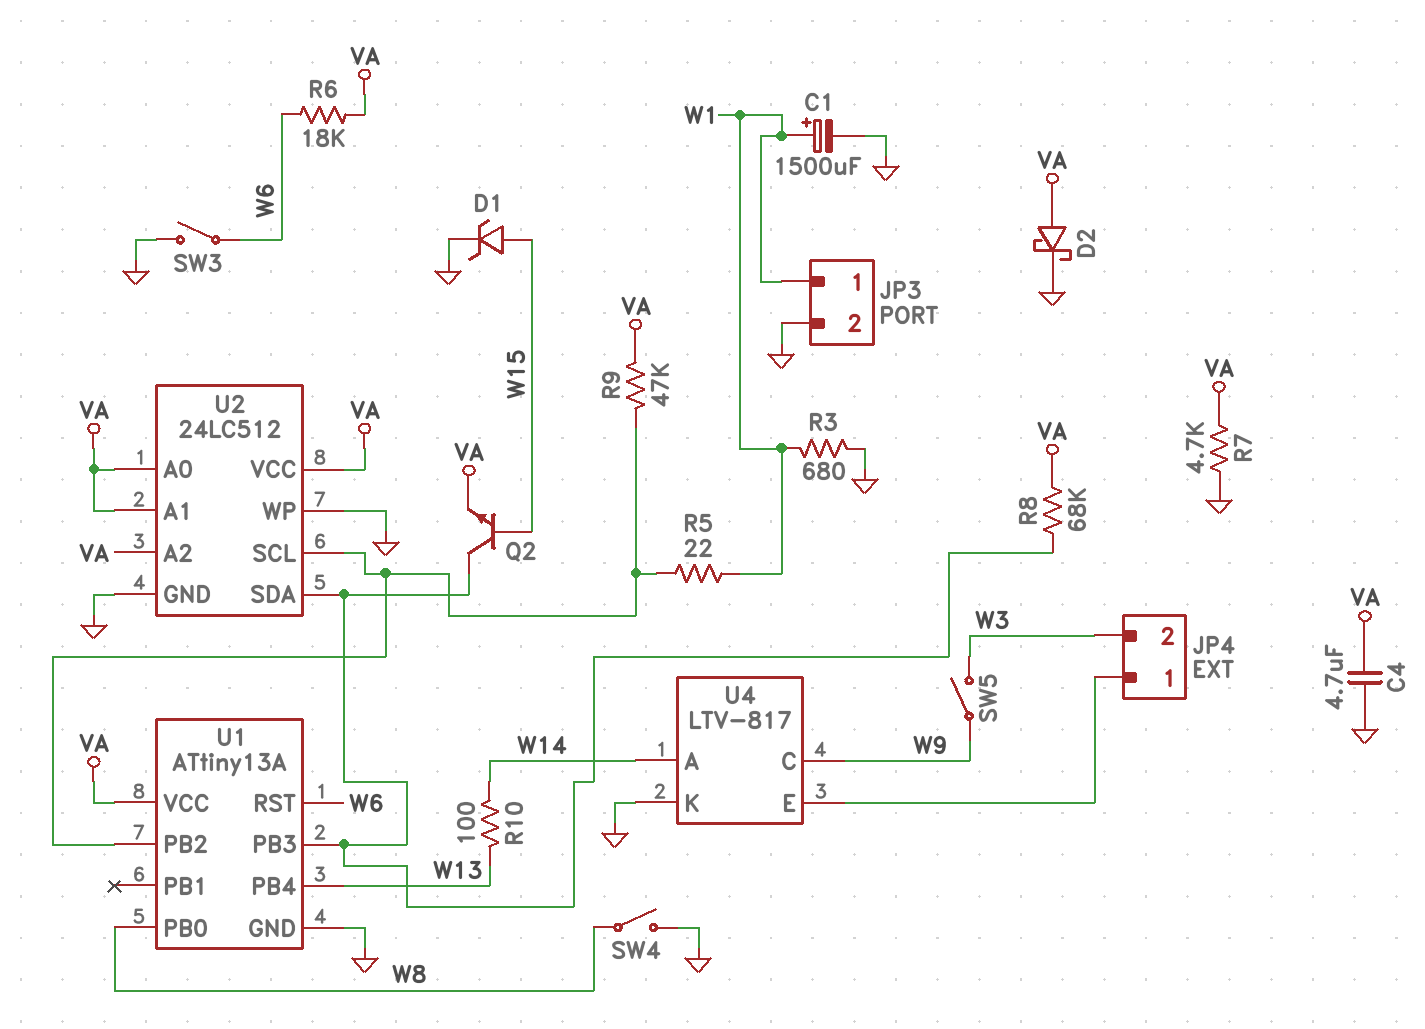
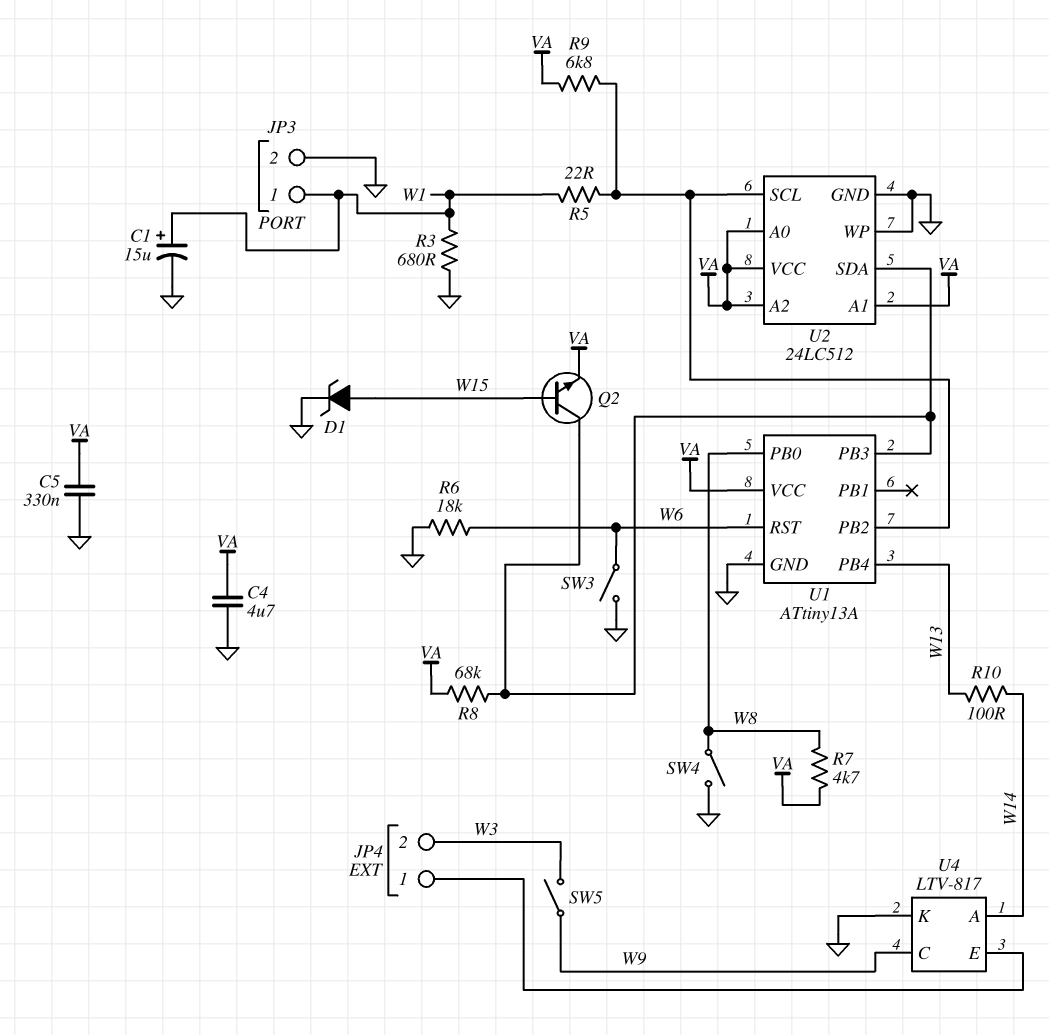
C1: 1500uF (plus W1, minus GND) -> 15uF (plus W1, minus GND)
C5: none -> 330nF (GND, VA)
D2: schottky (A VA, K GND) -> none
R6: 18k (VA, W6) -> 18k (GND, W6)
R7: 4.7k (GND, VA) -> 4.7k (VA, W8)
R9: 47k (U1/PB2, VA) -> 6.8k (U1/PB2, VA)

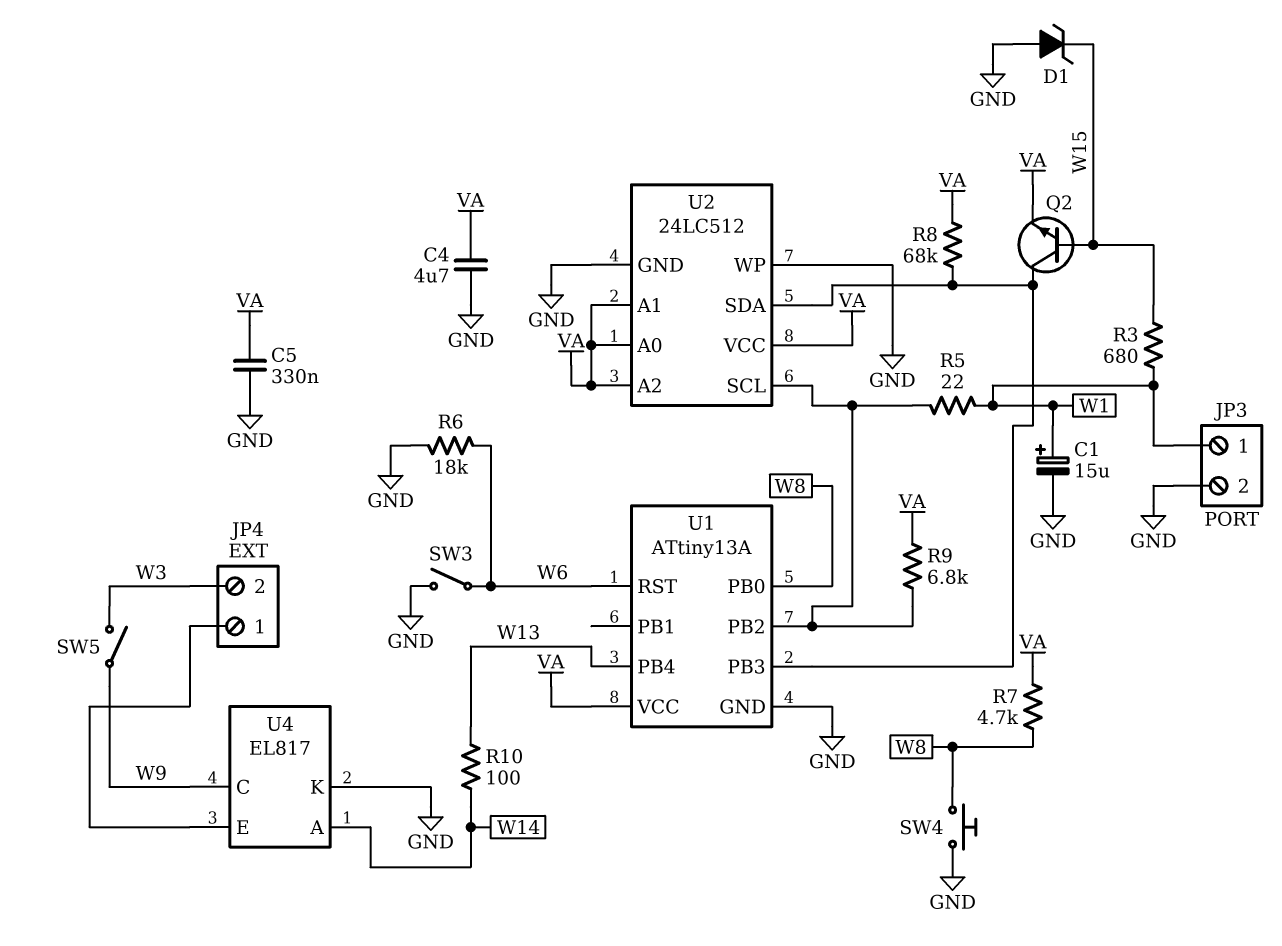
D1: zener (A W15, K GND) -> zener (A GND, K W15)
R3: 680 (GND, W1) -> 680 (W1, W15)
SW4: switch (GND, W8) -> button (GND, W8)
U4: LTV-817 -> EL817

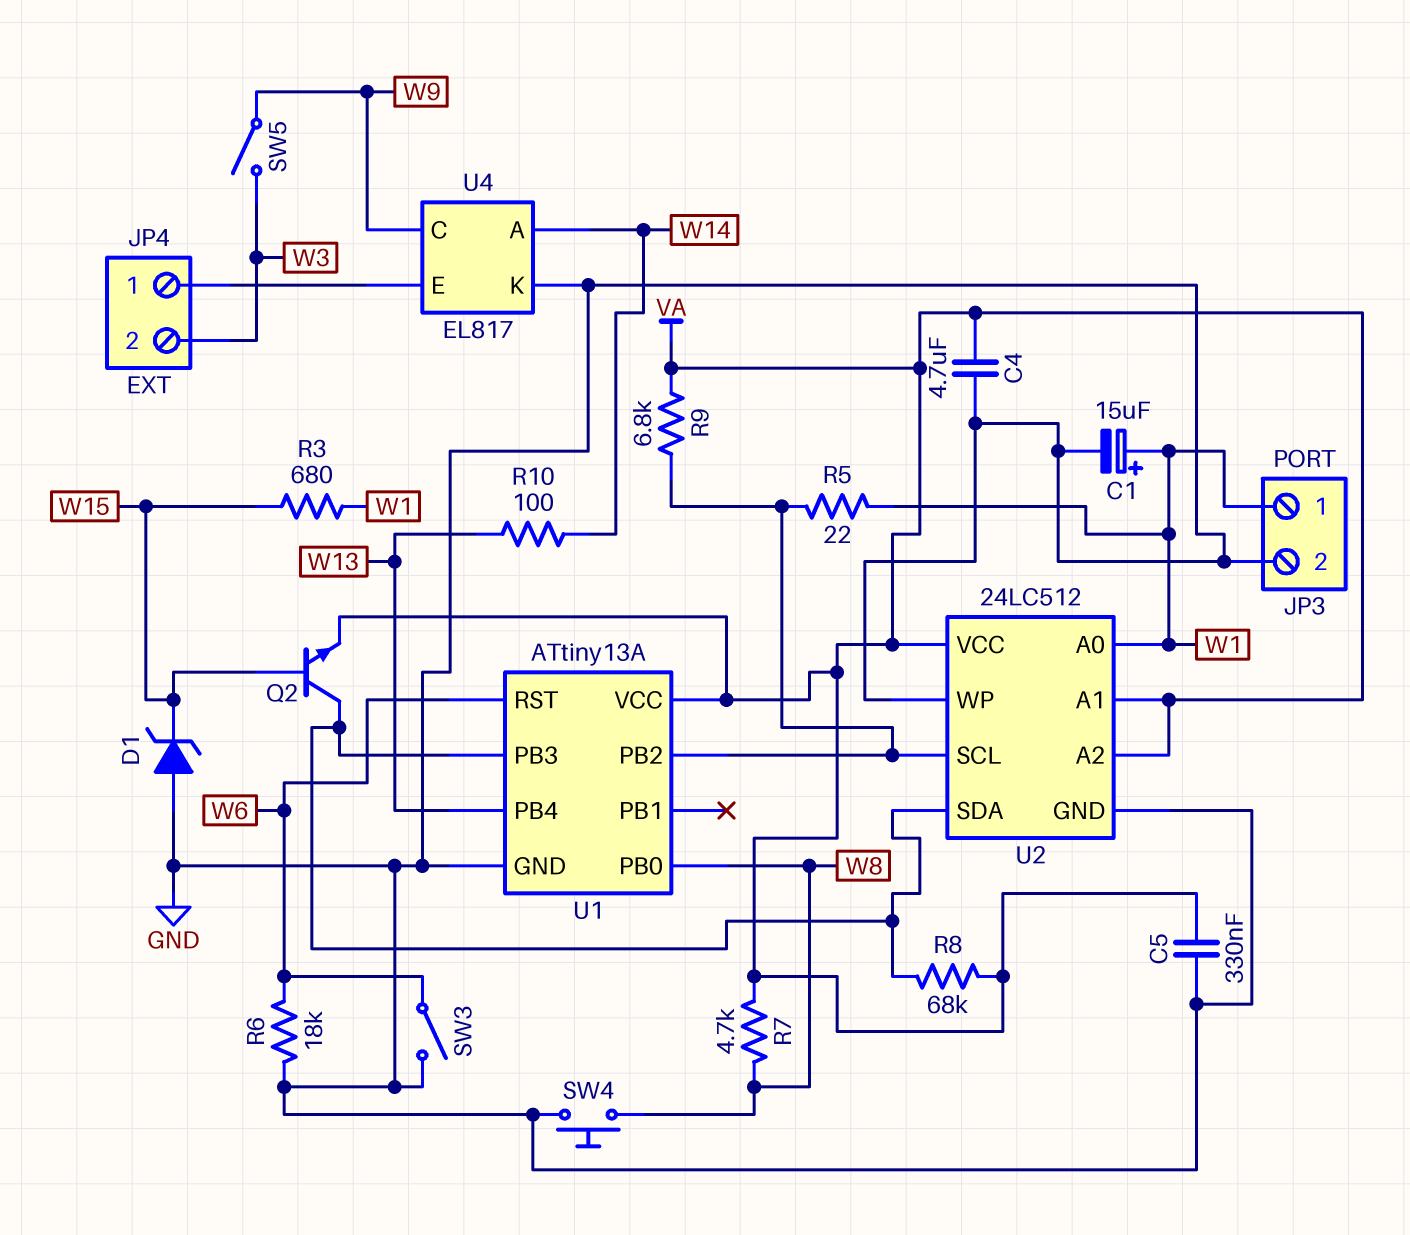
U2 pin A0: VA -> W1

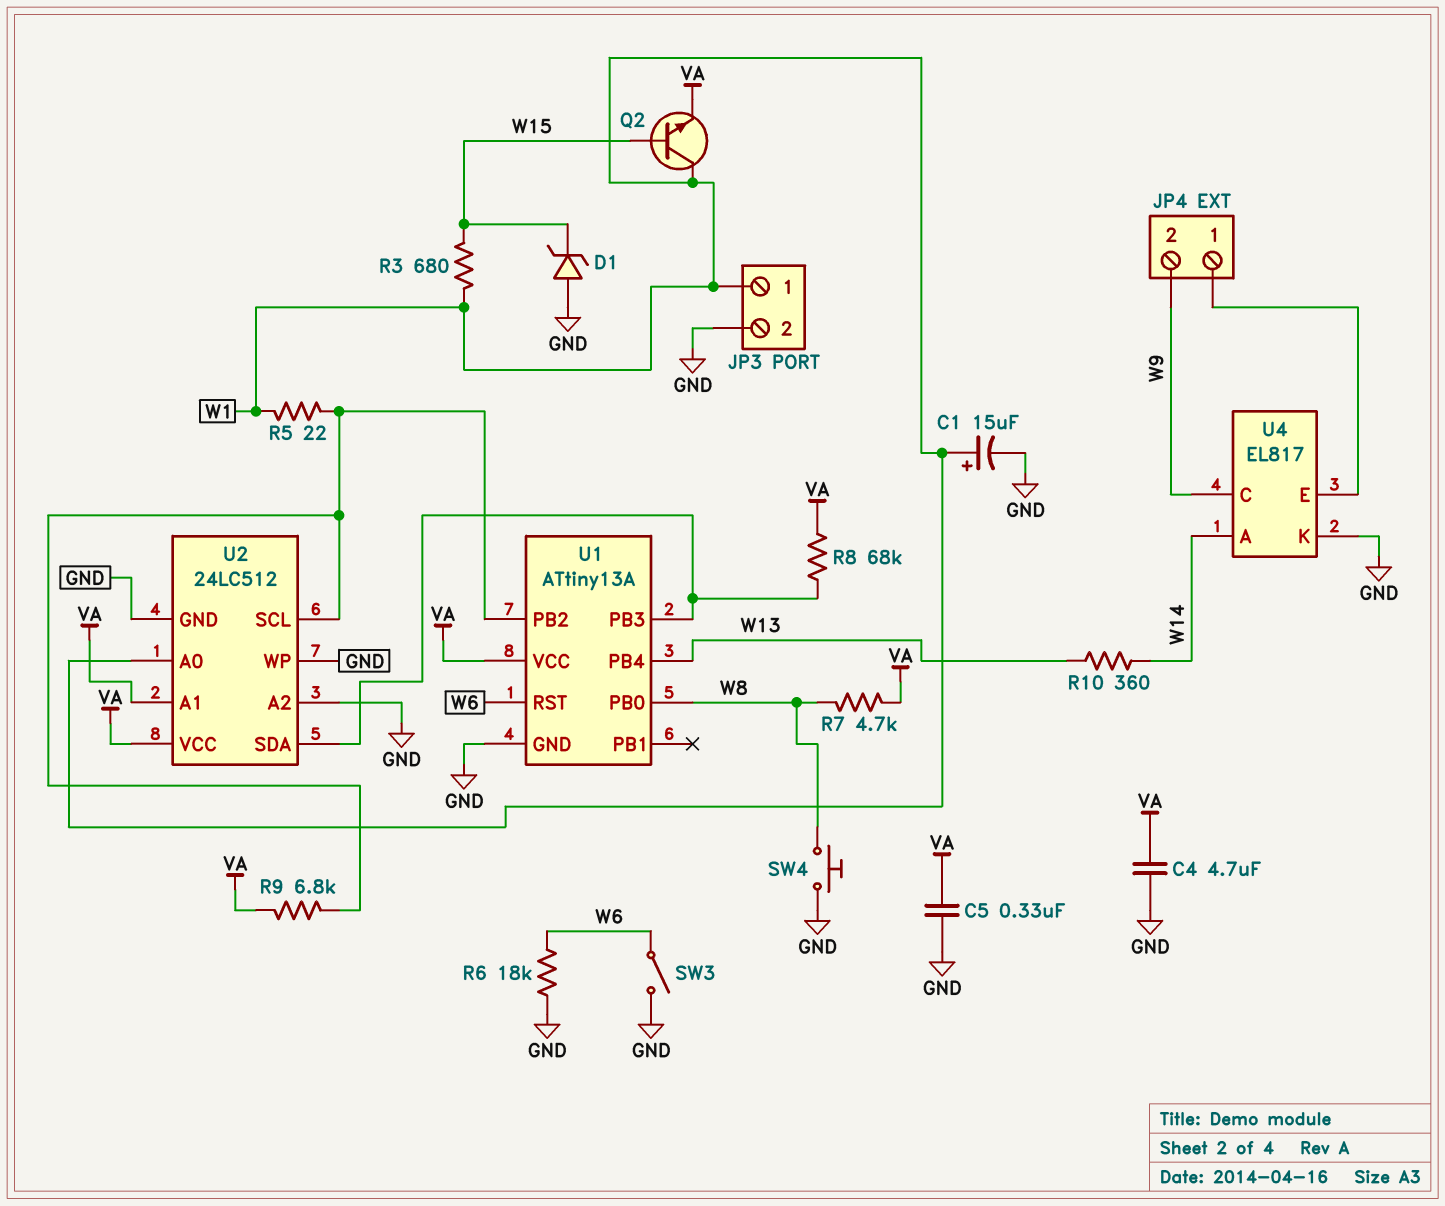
JP4 pin 2: W3 -> W9
Q2: NPN (B W15, C U1/PB3, E VA) -> NPN (B W15, C W1, E VA)
R10: 100 (W13, W14) -> 360 (W13, W14)
SW5: switch (W3, W9) -> none
U2 pin A2: VA -> GND

